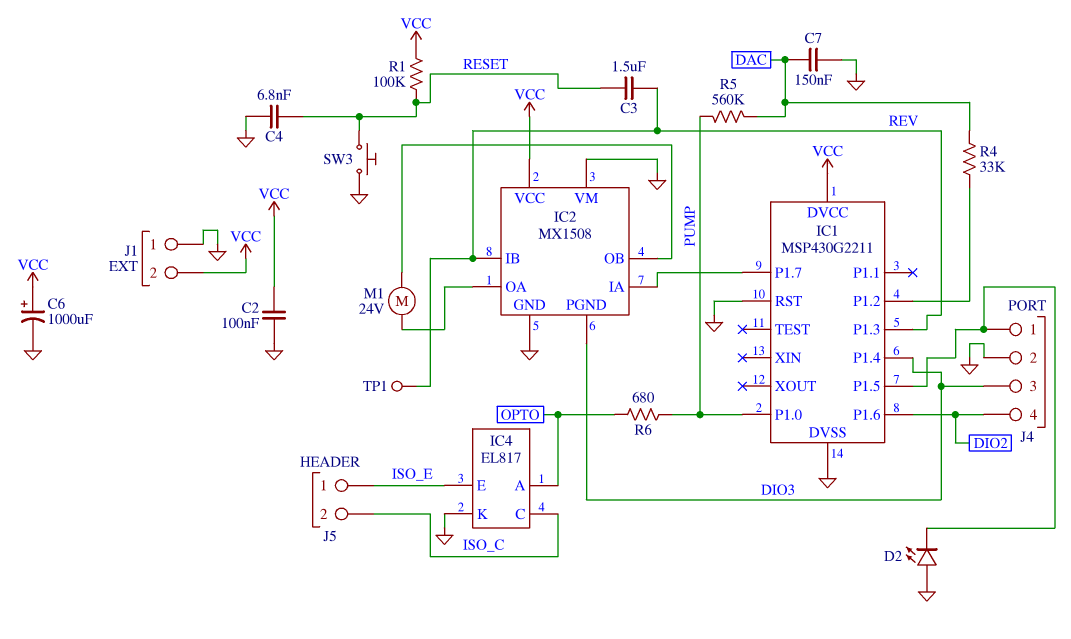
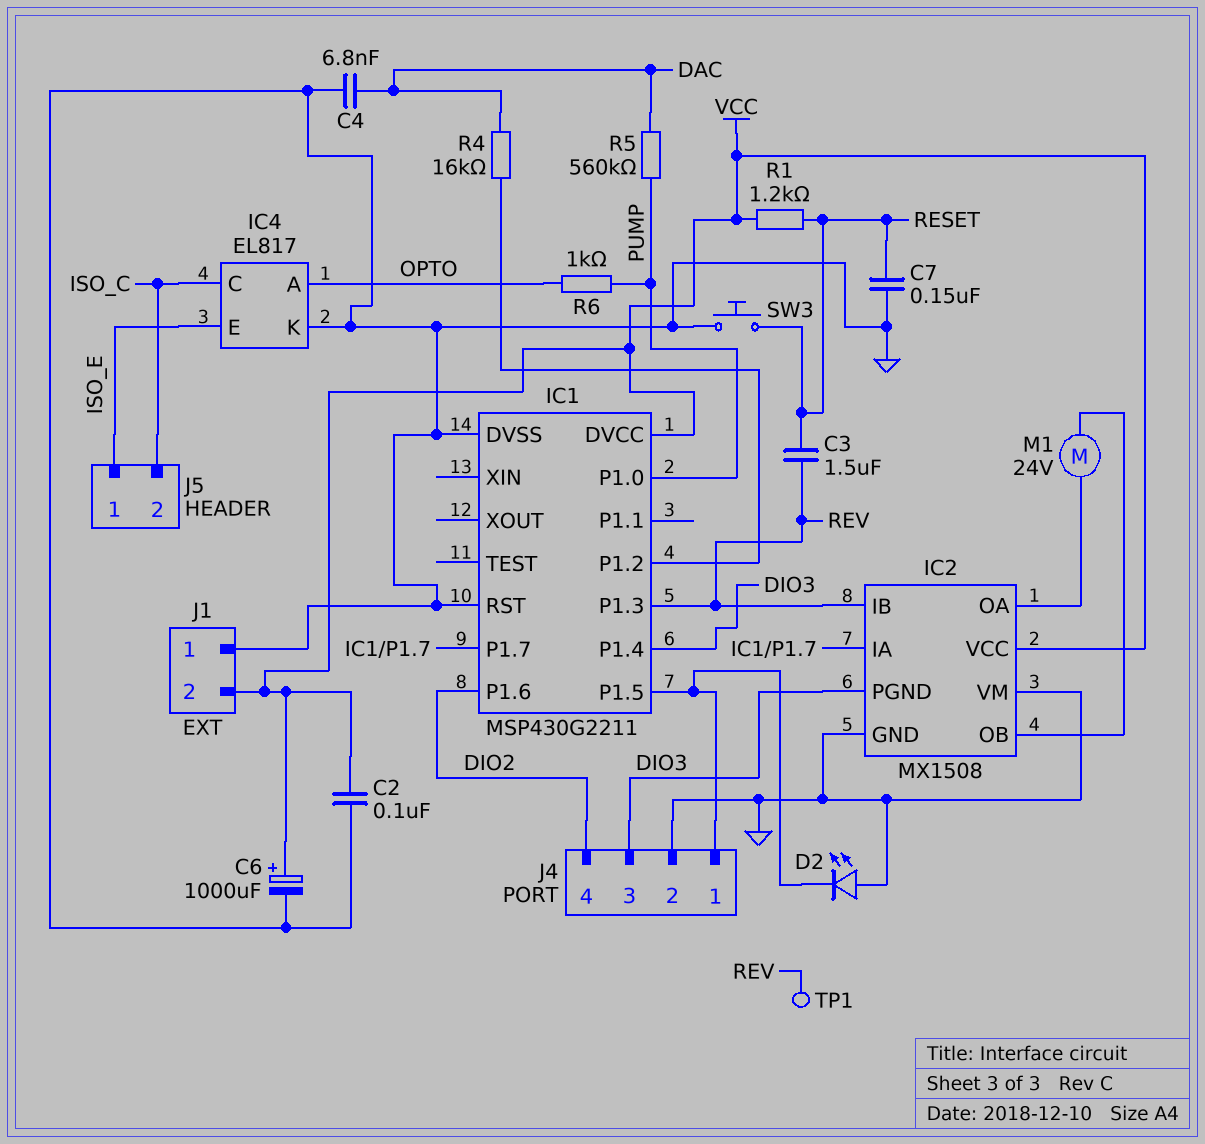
C4: 6.8nF (GND, RESET) -> 6.8nF (DAC, GND)
C7: 150nF (DAC, GND) -> 150nF (GND, RESET)
R1: 100k (RESET, VCC) -> 1.2k (RESET, VCC)
R4: 33k (DAC, IC1/P1.2) -> 16k (DAC, IC1/P1.2)
R6: 680 (OPTO, PUMP) -> 1k (OPTO, PUMP)

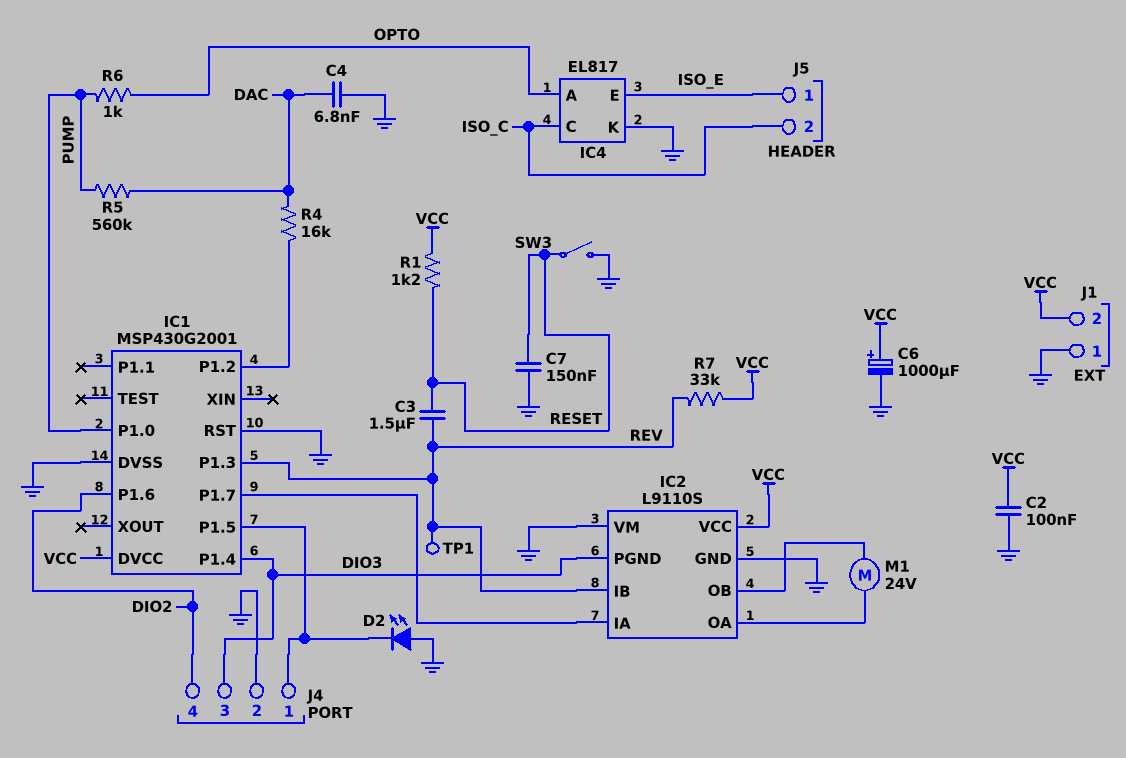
IC1: MSP430G2211 -> MSP430G2001
IC2: MX1508 -> L9110S
R7: none -> 33k (REV, VCC)
SW3: button (GND, RESET) -> switch (GND, RESET)

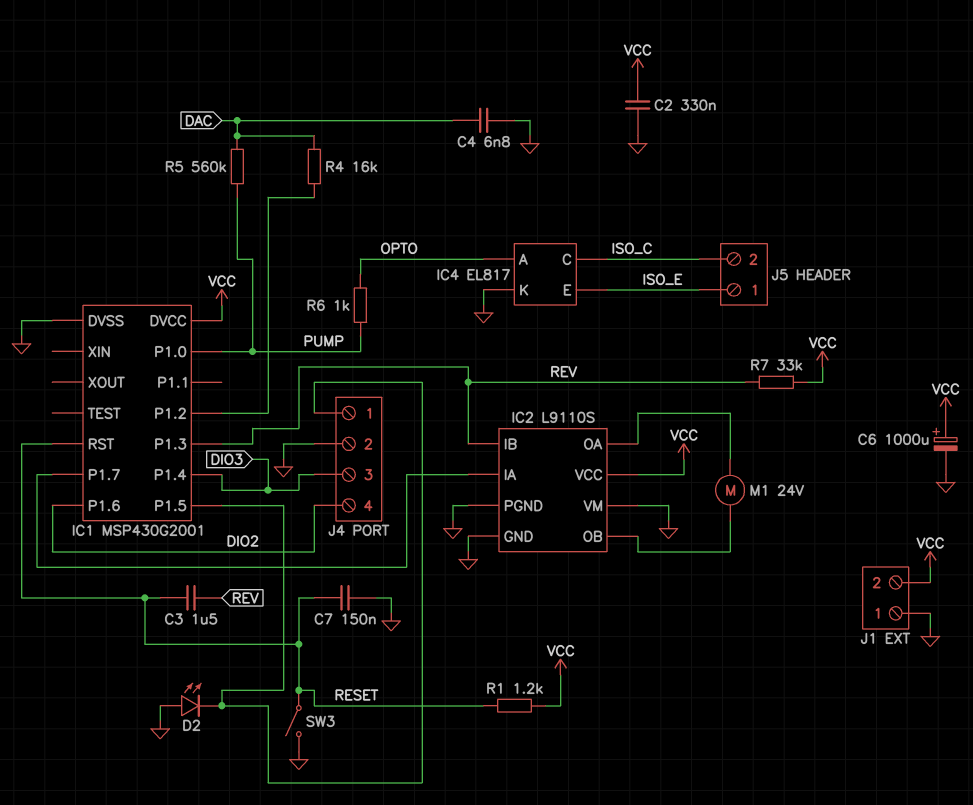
C2: 100nF (GND, VCC) -> 330nF (GND, VCC)
IC1 pin RST: GND -> RESET
IC2 pin PGND: DIO3 -> GND
TP1: test point (REV) -> none

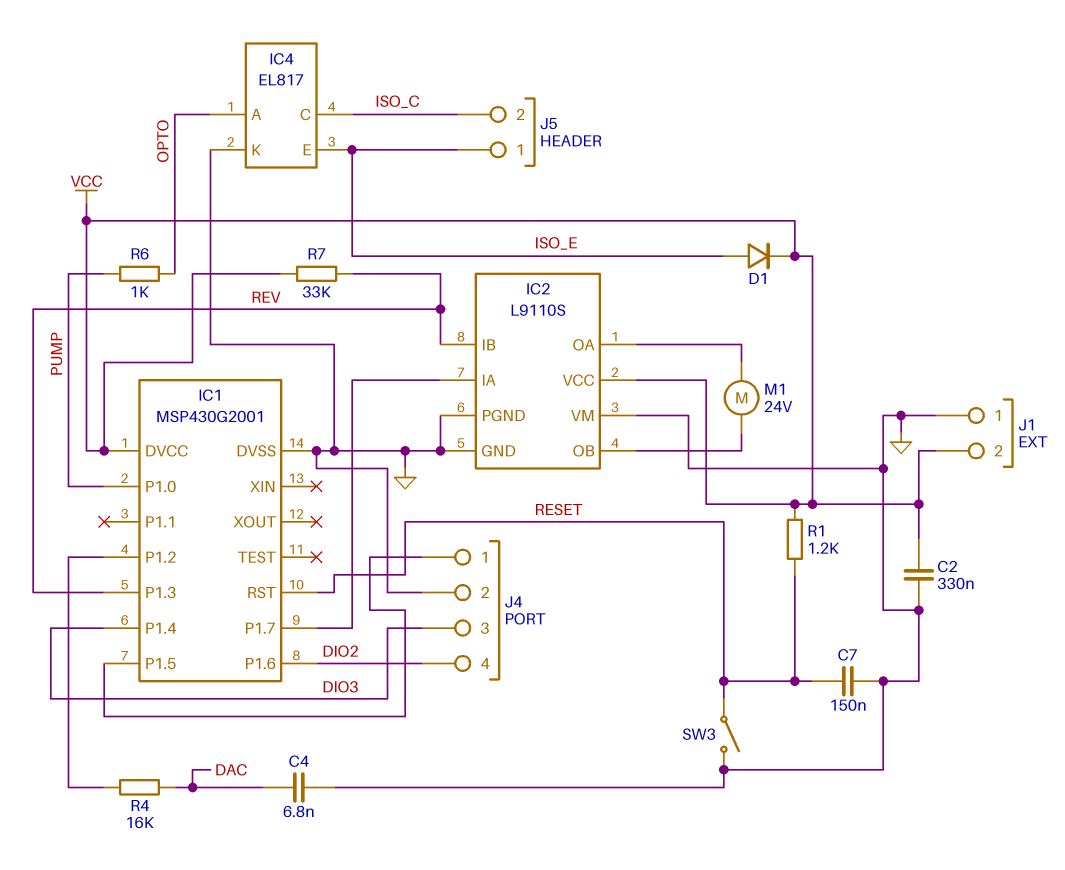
C3: 1.5uF (RESET, REV) -> none
C6: 1000uF (plus VCC, minus GND) -> none
D1: none -> diode (A ISO_E, K VCC)
D2: LED (A GND, K IC1/P1.5) -> none
R5: 560k (DAC, PUMP) -> none

